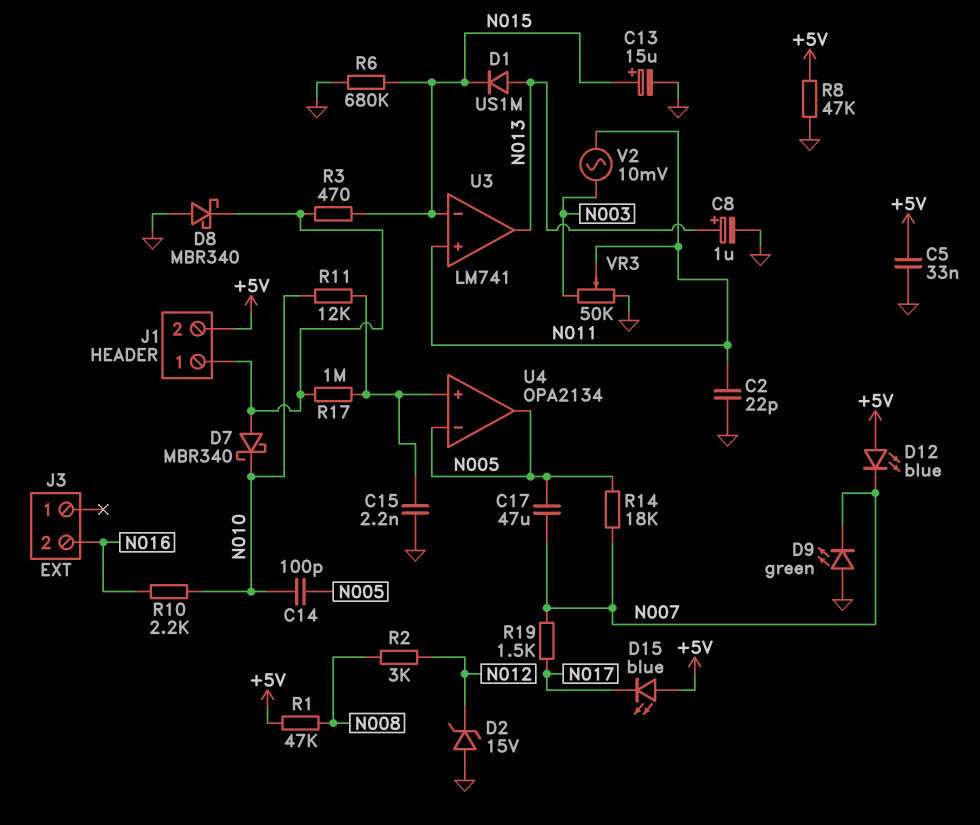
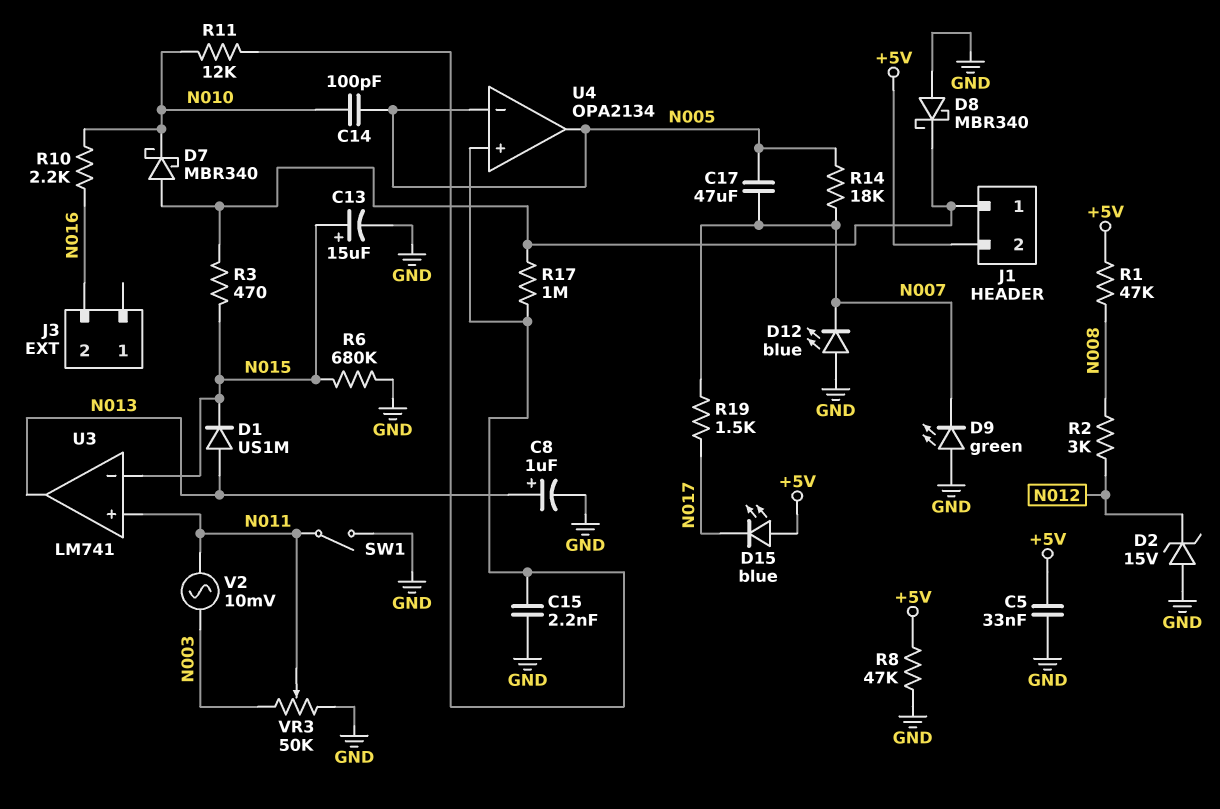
C2: 22pF (GND, N011) -> none
D12: LED blue (A +5V, K N007) -> LED blue (A GND, K N007)
SW1: none -> switch (GND, N011)

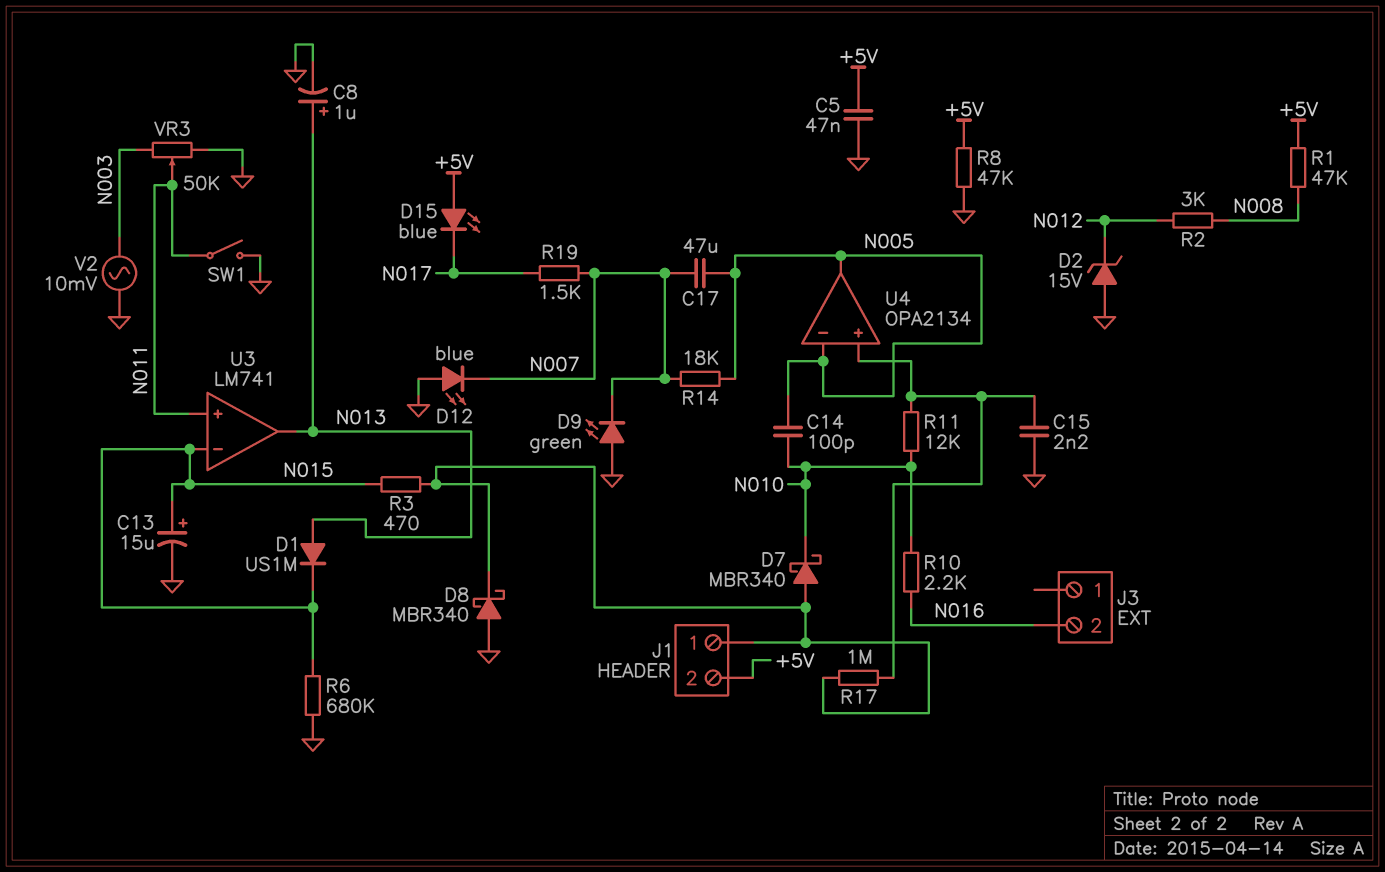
C5: 33nF (+5V, GND) -> 47nF (+5V, GND)
V2: AC 10mV (N003, N011) -> AC 10mV (GND, N003)

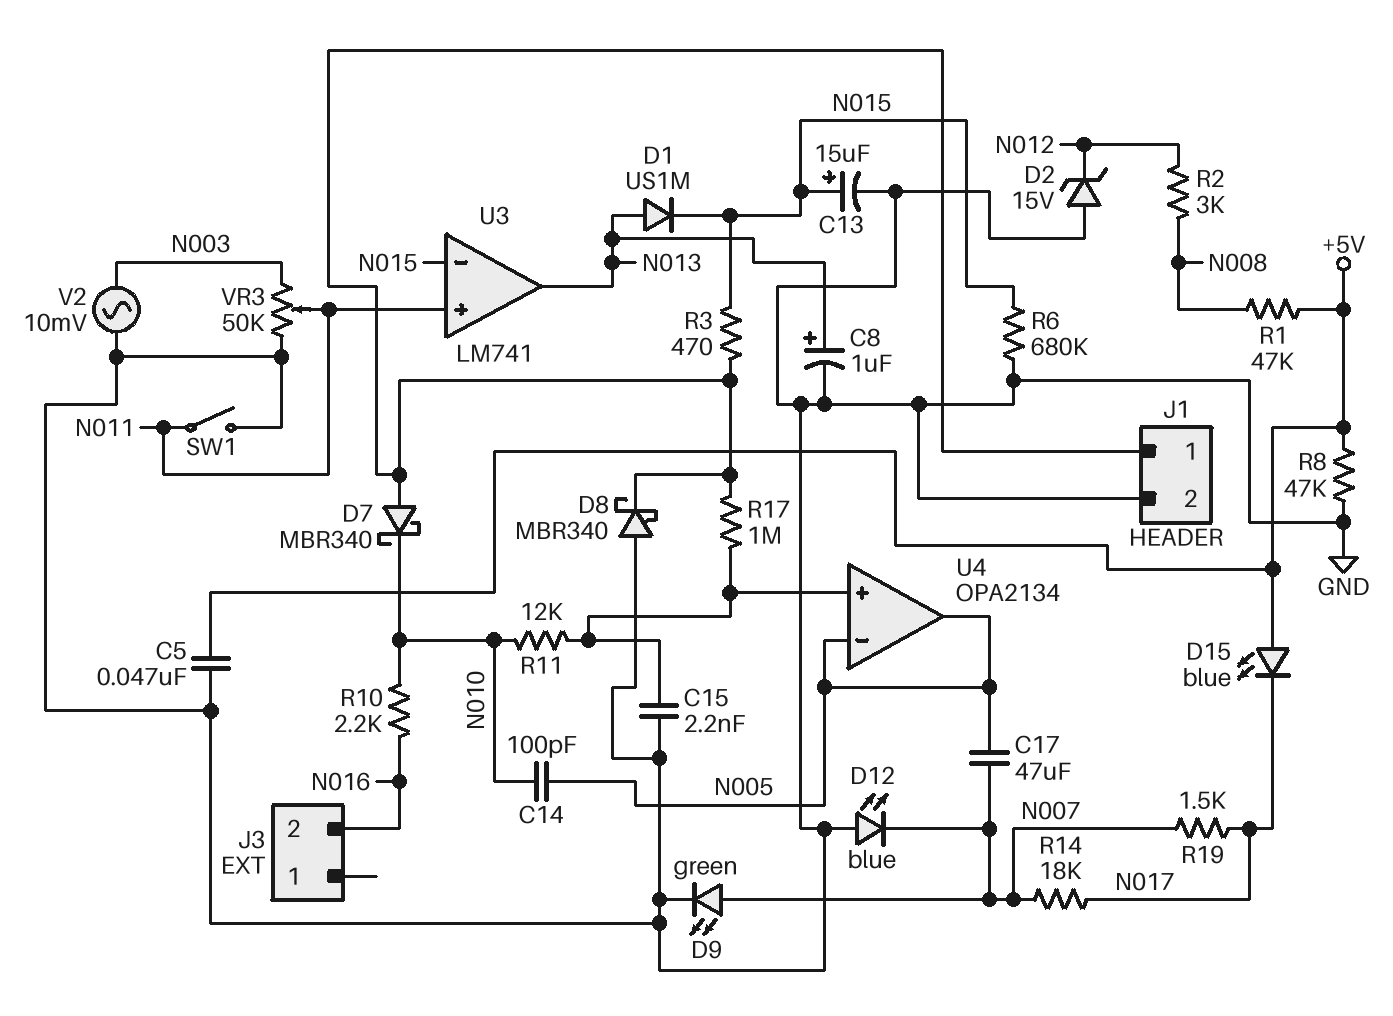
D9: LED green (A GND, K N007) -> LED green (A N007, K GND)
J1 pin 2: +5V -> GND
R14: 18k (N005, N007) -> 18k (N007, N017)

